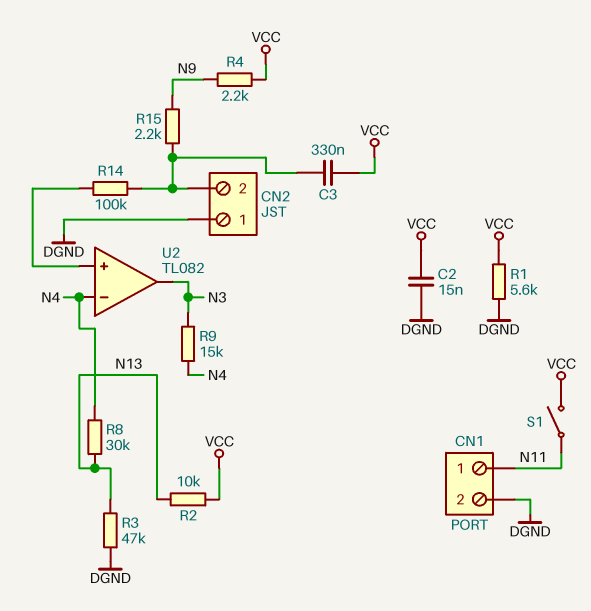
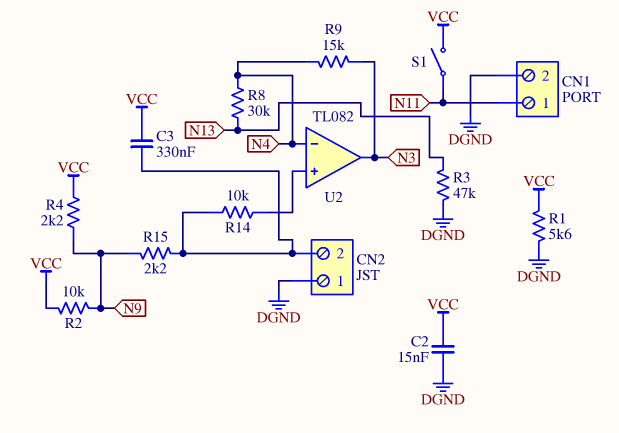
R2: 10k (N13, VCC) -> 10k (N9, VCC)
R14: 100k (CN2/2, U2/in+) -> 10k (CN2/2, U2/in+)

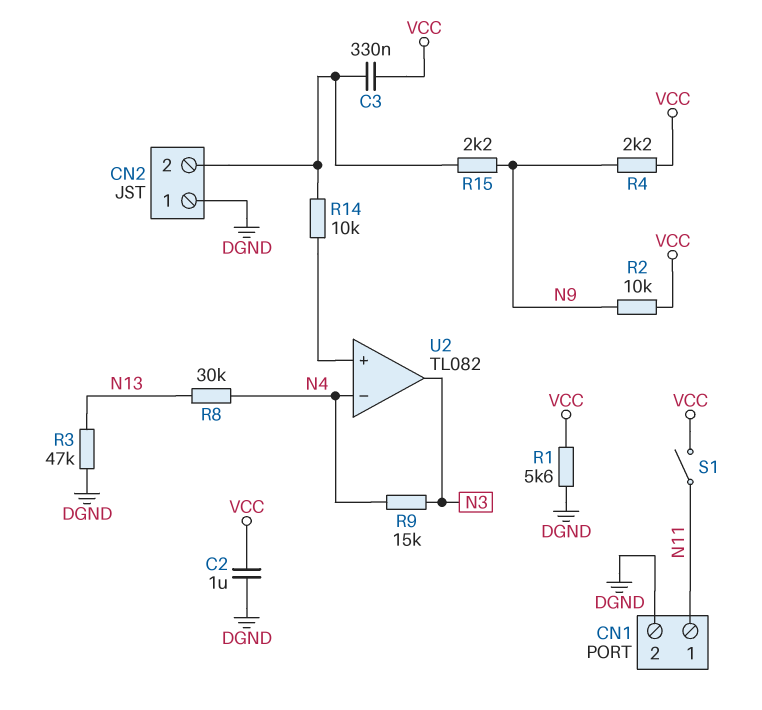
C2: 15nF (DGND, VCC) -> 1uF (DGND, VCC)

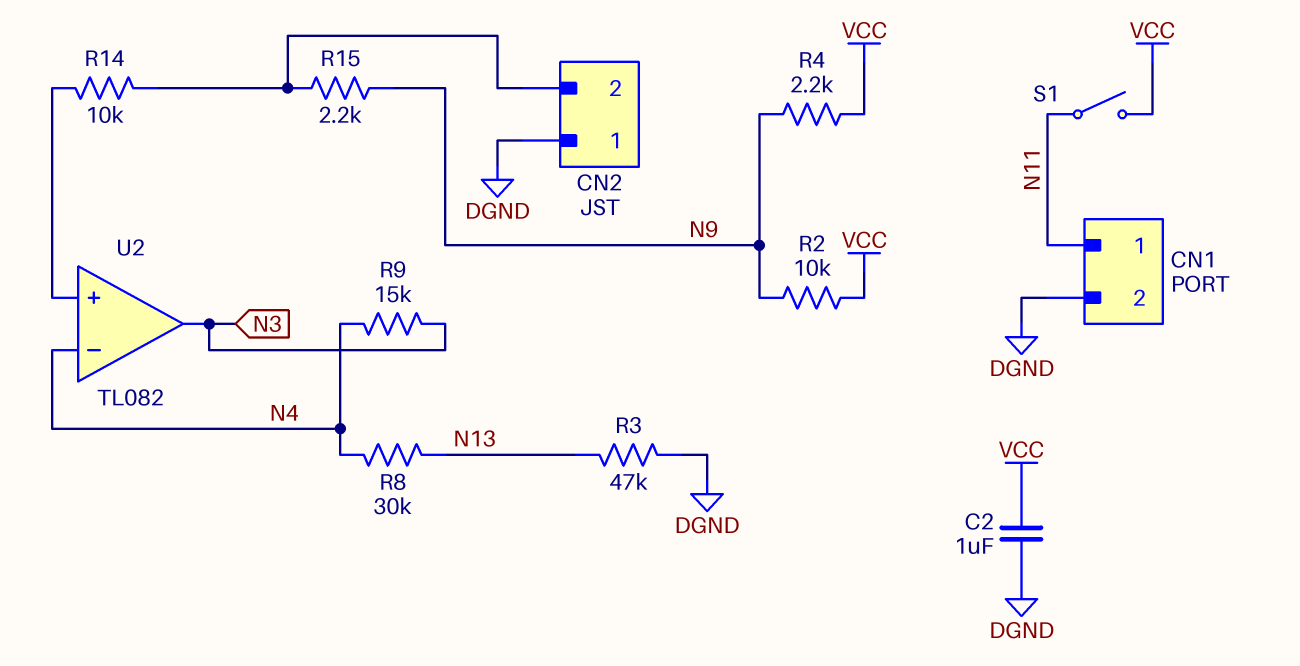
C3: 330nF (CN2/2, VCC) -> none
R1: 5.6k (DGND, VCC) -> none

